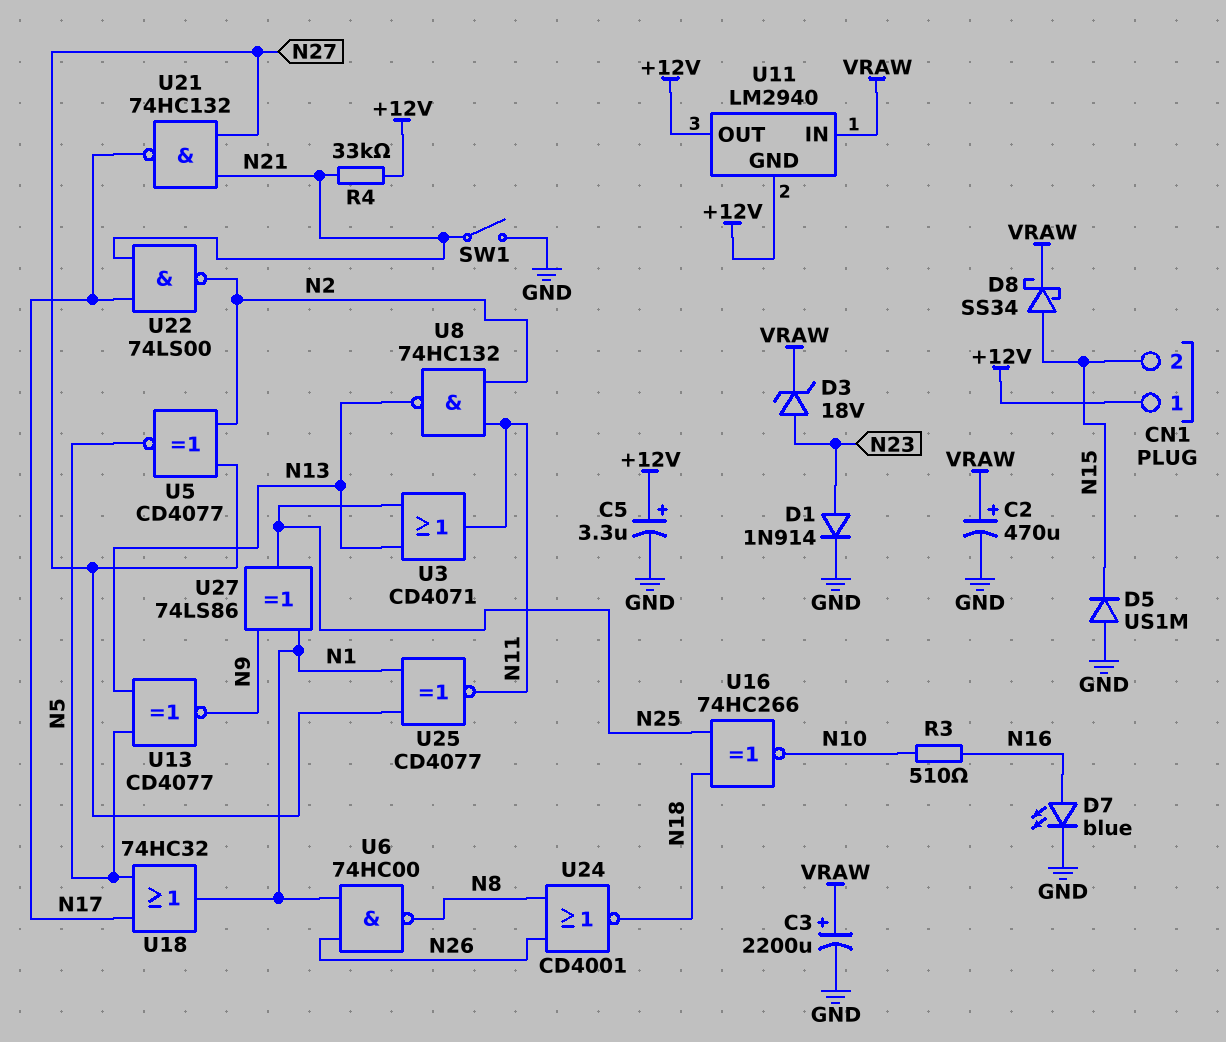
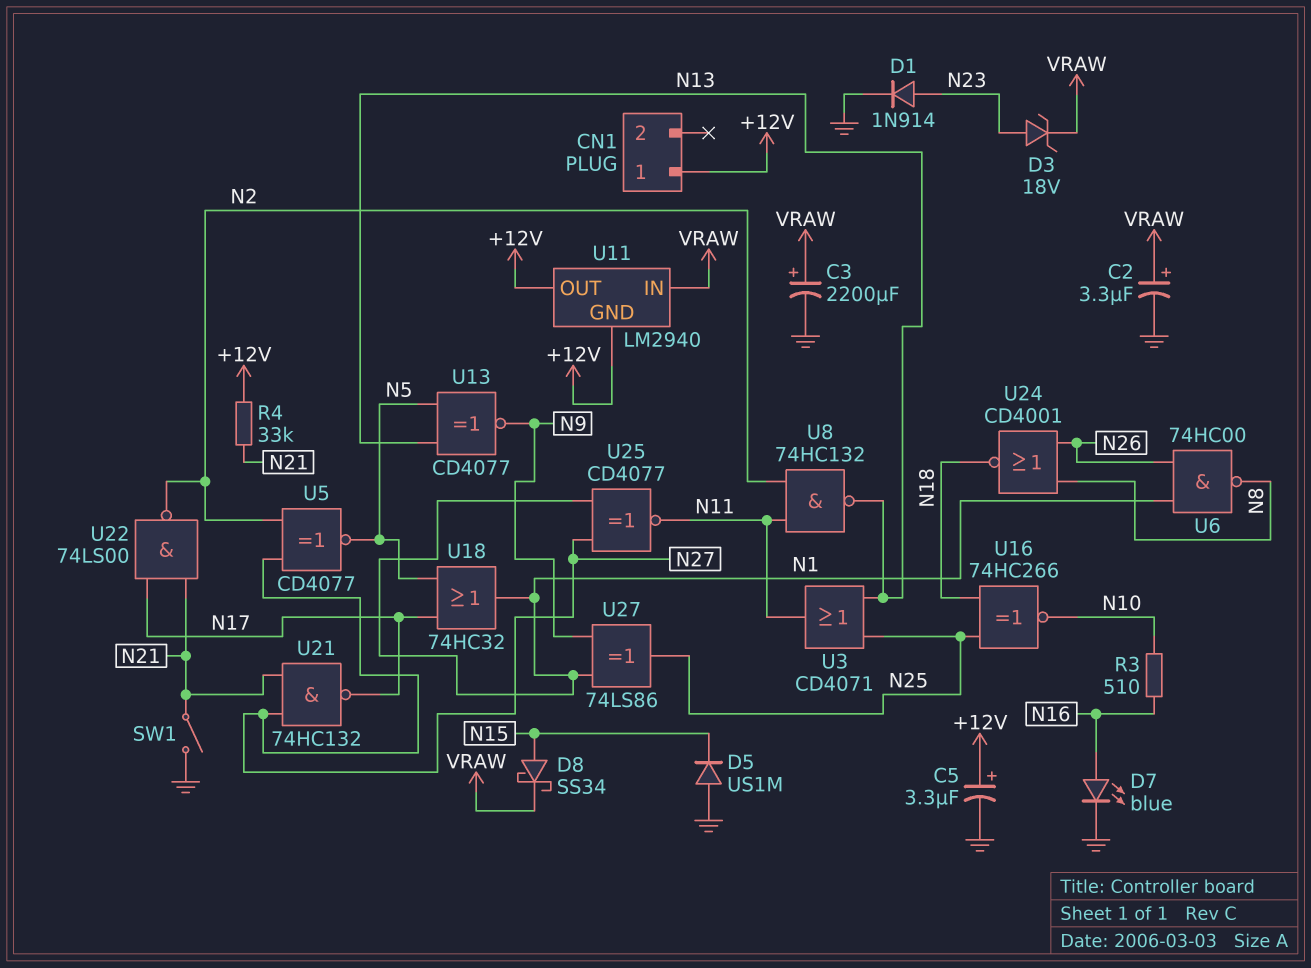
C2: 470uF (plus VRAW, minus GND) -> 3.3uF (plus VRAW, minus GND)
CN1 pin 2: N15 -> none

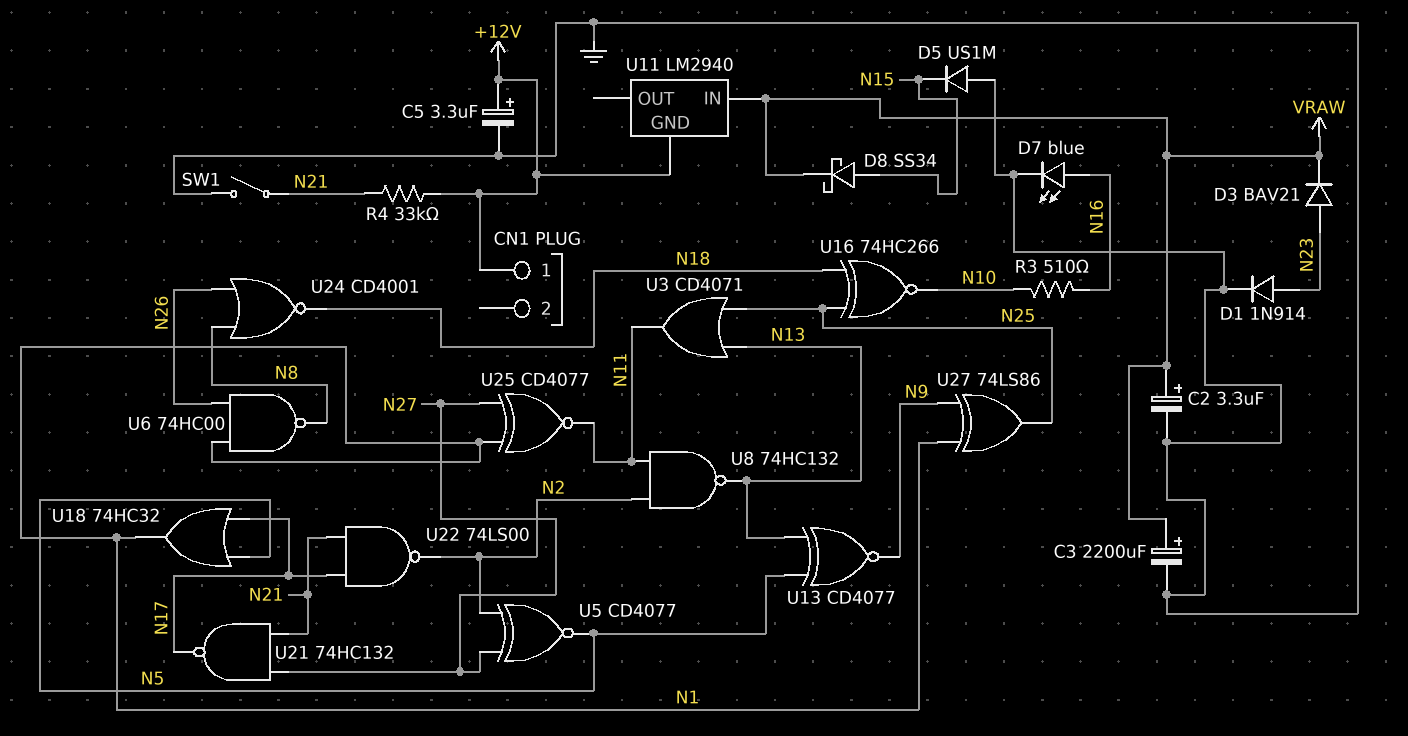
D3: zener 18V (A N23, K VRAW) -> diode BAV21 (A N23, K VRAW)
U11 pin OUT: +12V -> none

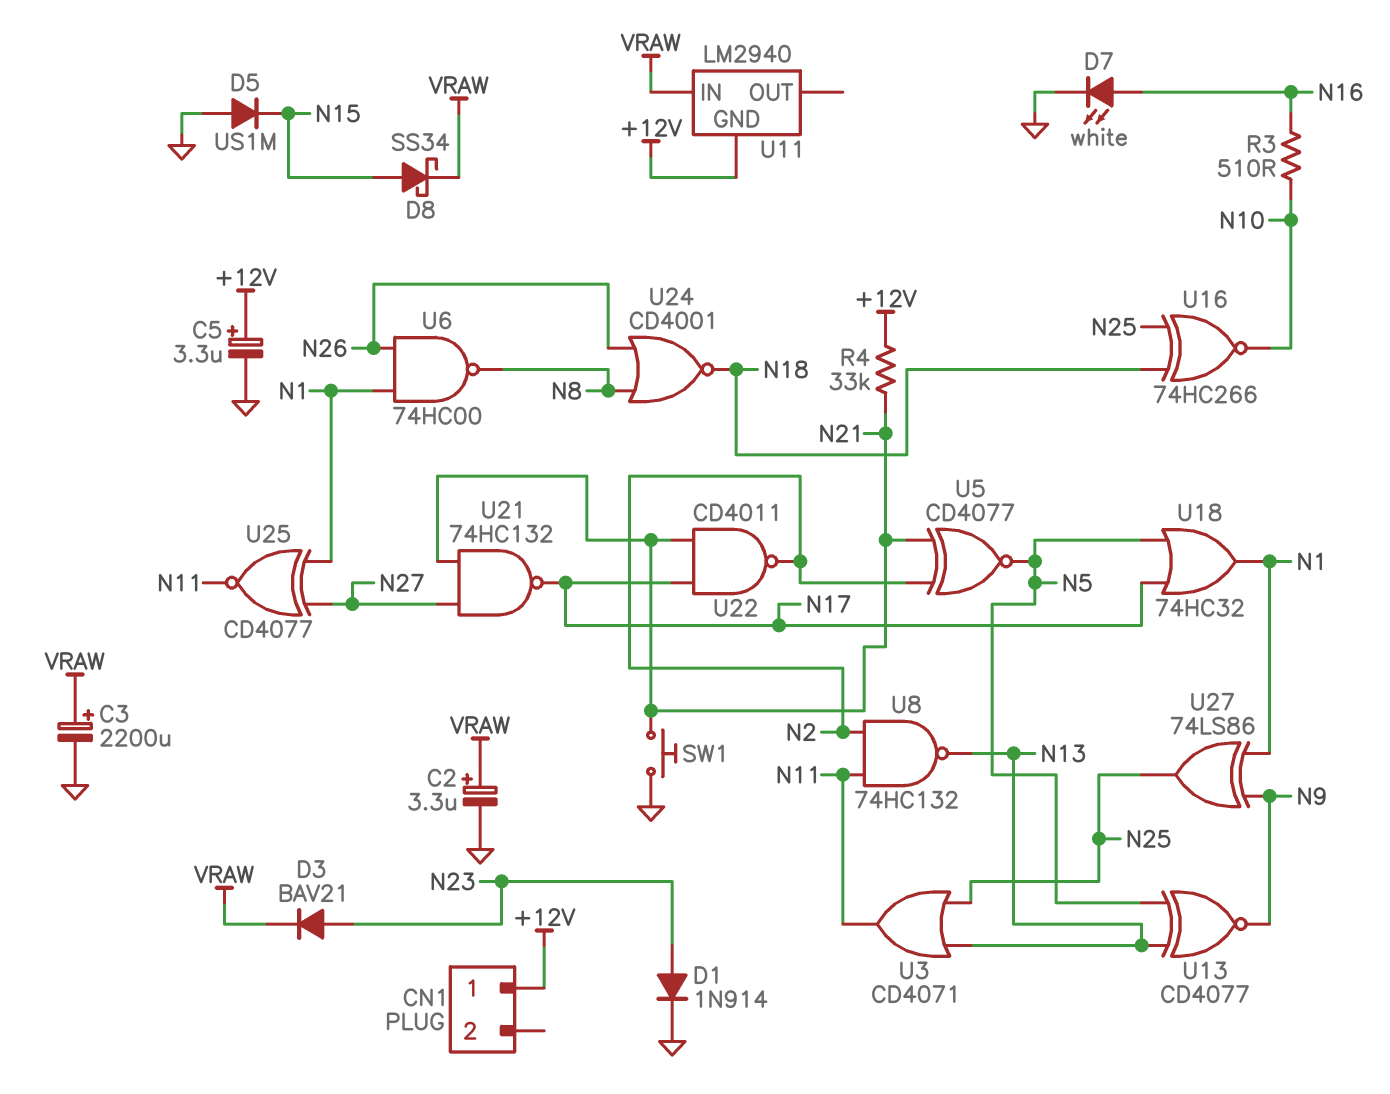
D7: LED blue (A N16, K GND) -> LED white (A N16, K GND)
SW1: switch (GND, N21) -> button (GND, N21)
U5: XNOR CD4077 (in N2, in N27, out N5) -> XNOR CD4077 (in N2, in N21, out N5)
U22: NAND 74LS00 (in N17, in N21, out N2) -> NAND CD4011 (in N17, in N21, out N2)

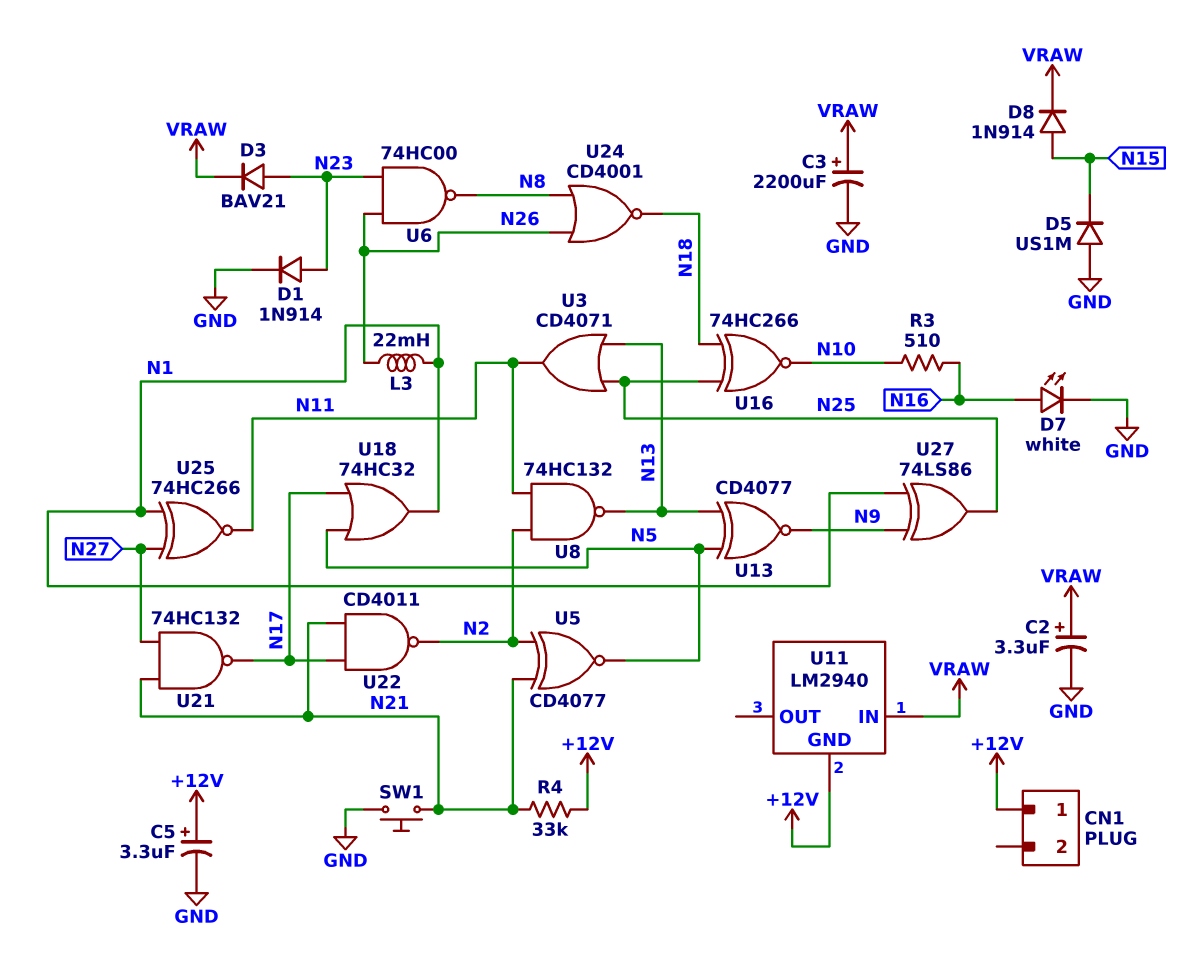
D8: schottky SS34 (A N15, K VRAW) -> diode 1N914 (A N15, K VRAW)
L3: none -> 22mH (N1, N26)
U6: NAND 74HC00 (in N1, in N26, out N8) -> NAND 74HC00 (in N23, in N26, out N8)
U25: XNOR CD4077 (in N1, in N27, out N11) -> XNOR 74HC266 (in N1, in N27, out N11)

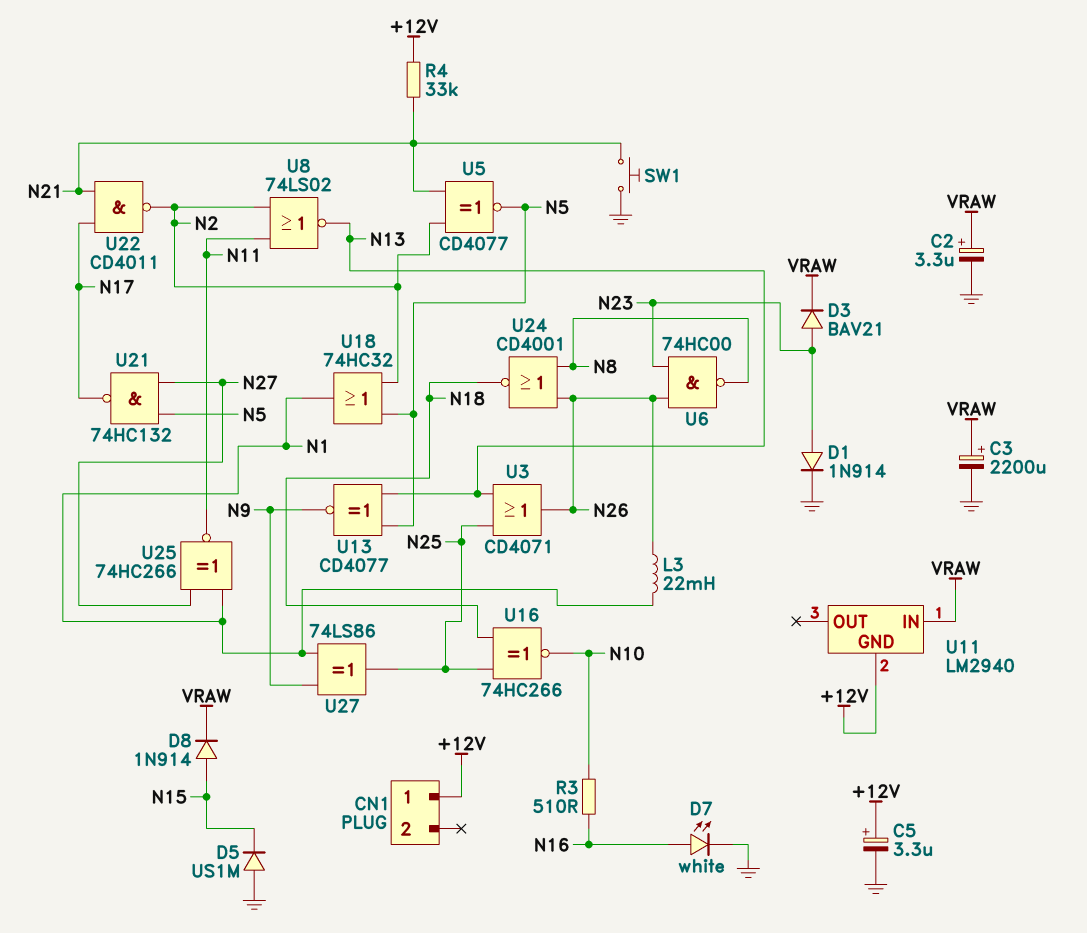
U3: OR CD4071 (in N13, in N25, out N11) -> OR CD4071 (in N13, in N25, out N26)
U8: NAND 74HC132 (in N2, in N11, out N13) -> NOR 74LS02 (in N2, in N11, out N13)
U18: OR 74HC32 (in N5, in N17, out N1) -> OR 74HC32 (in N2, in N5, out N1)
U21: NAND 74HC132 (in N21, in N27, out N17) -> NAND 74HC132 (in N5, in N27, out N17)

